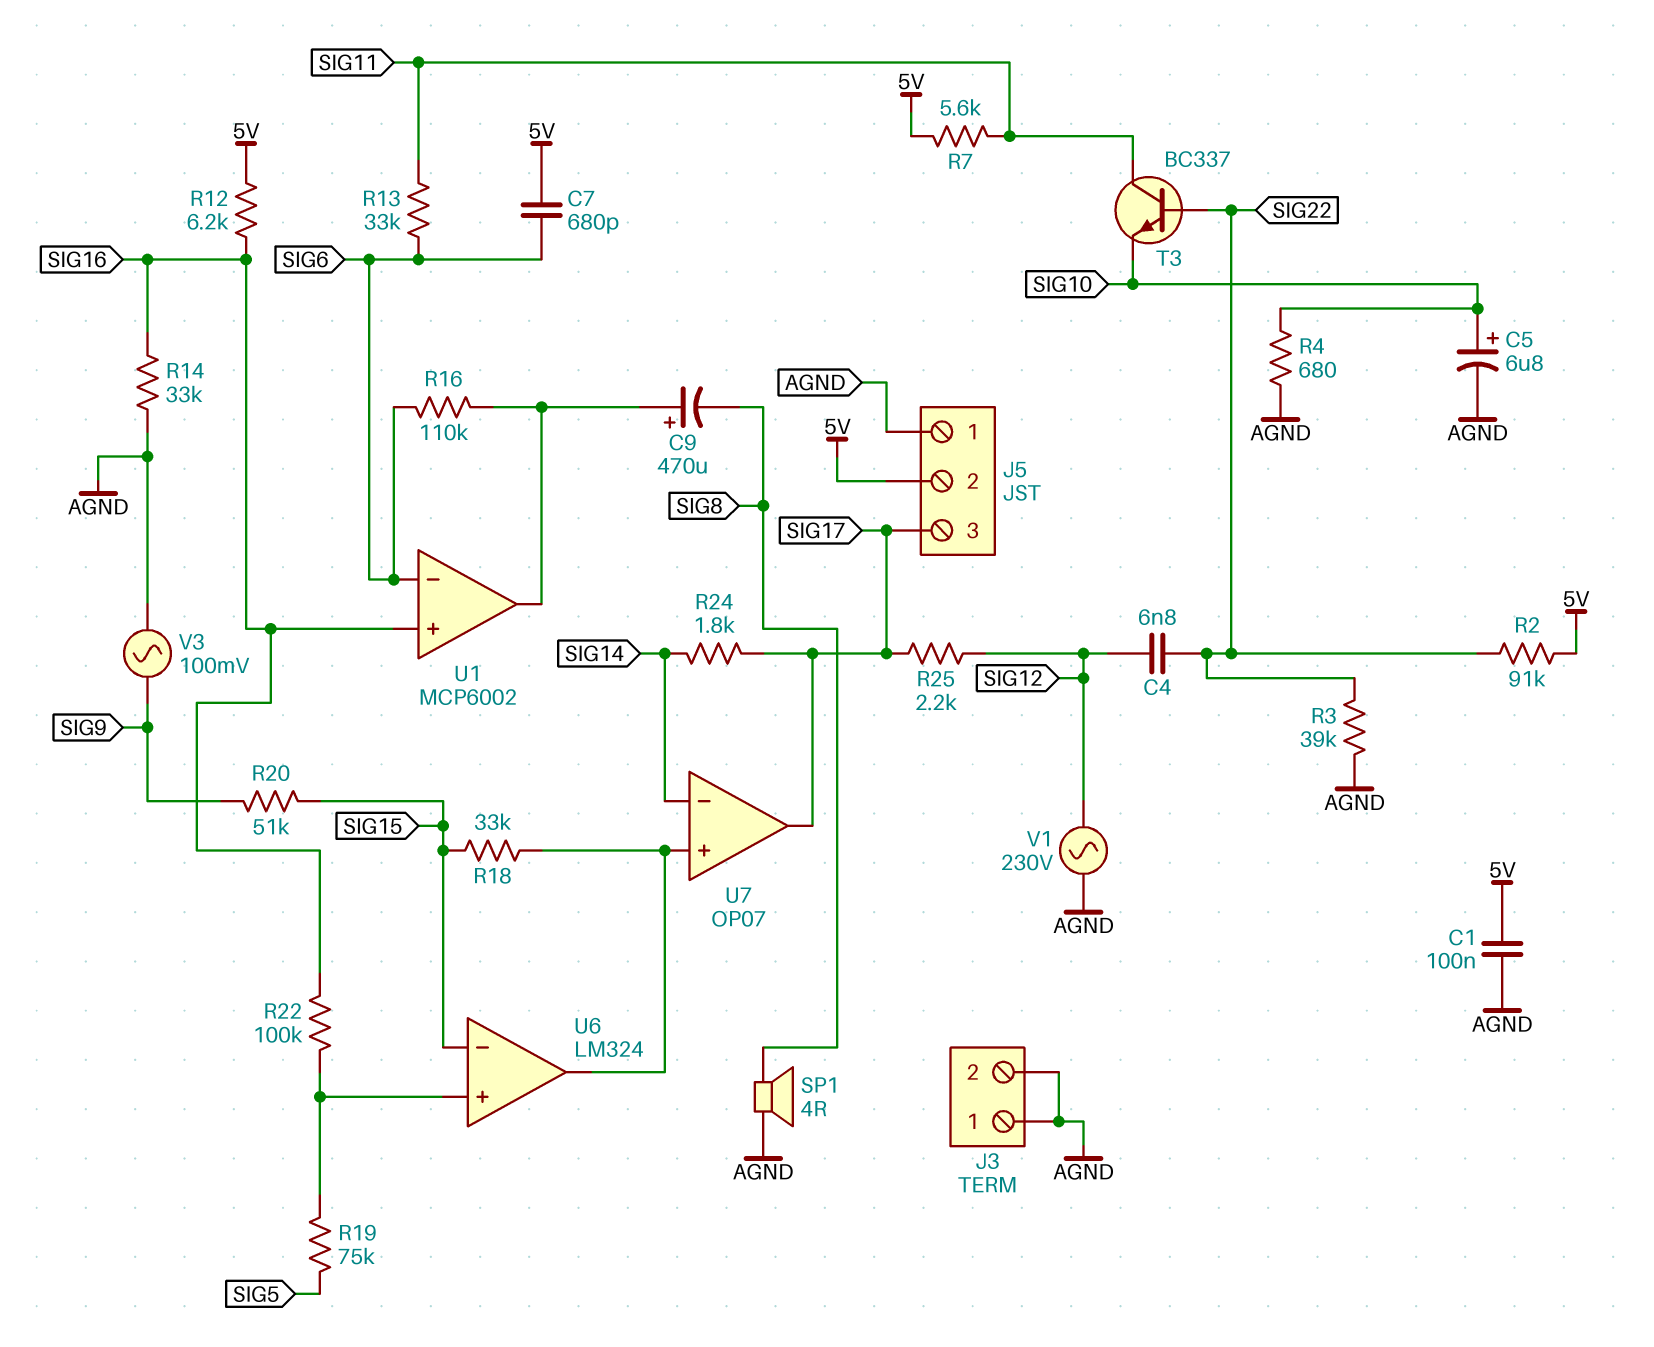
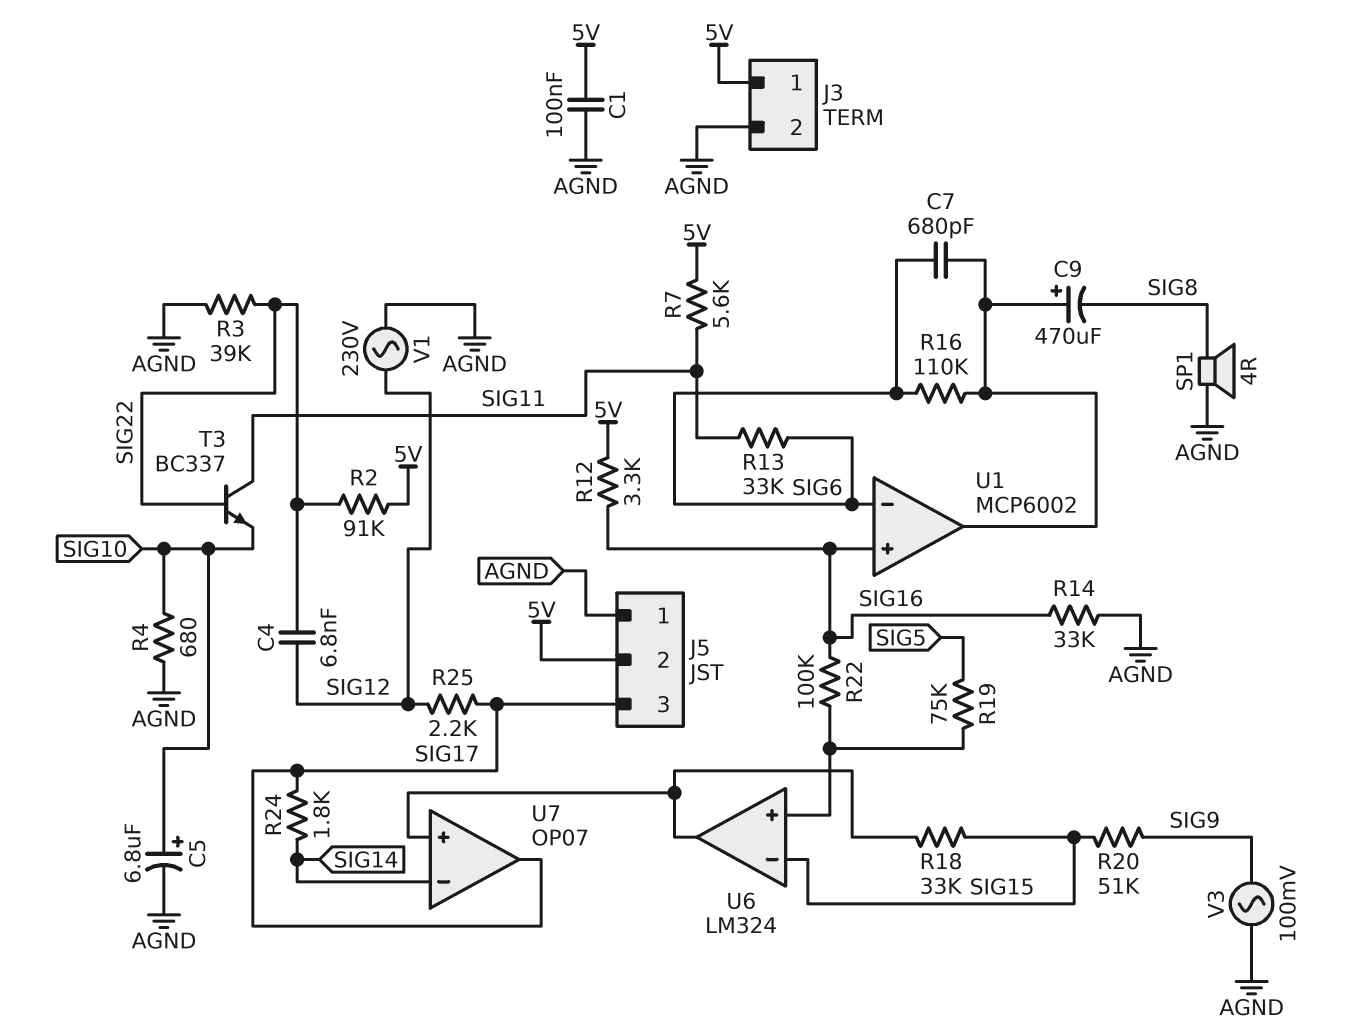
C7: 680pF (5V, SIG6) -> 680pF (SIG6, U1/out)
J3 pin 1: AGND -> 5V
R12: 6.2k (5V, SIG16) -> 3.3k (5V, SIG16)

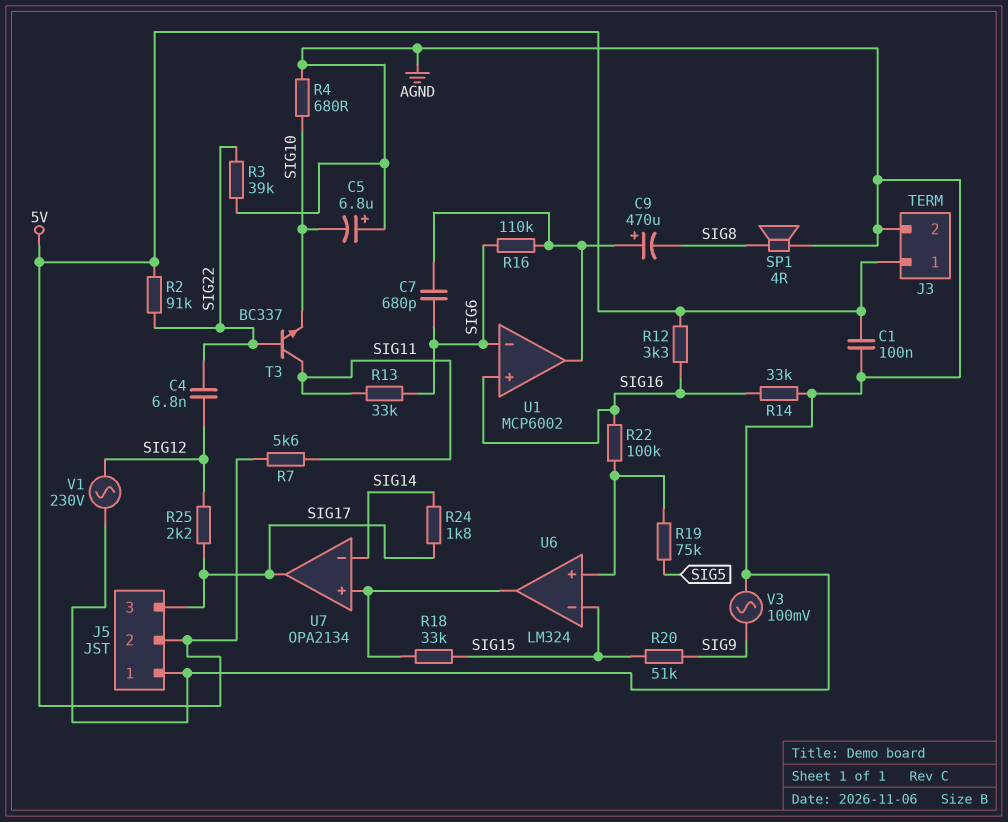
C5: 6.8uF (plus SIG10, minus AGND) -> 6.8uF (plus AGND, minus SIG10)
U7: OP07 -> OPA2134

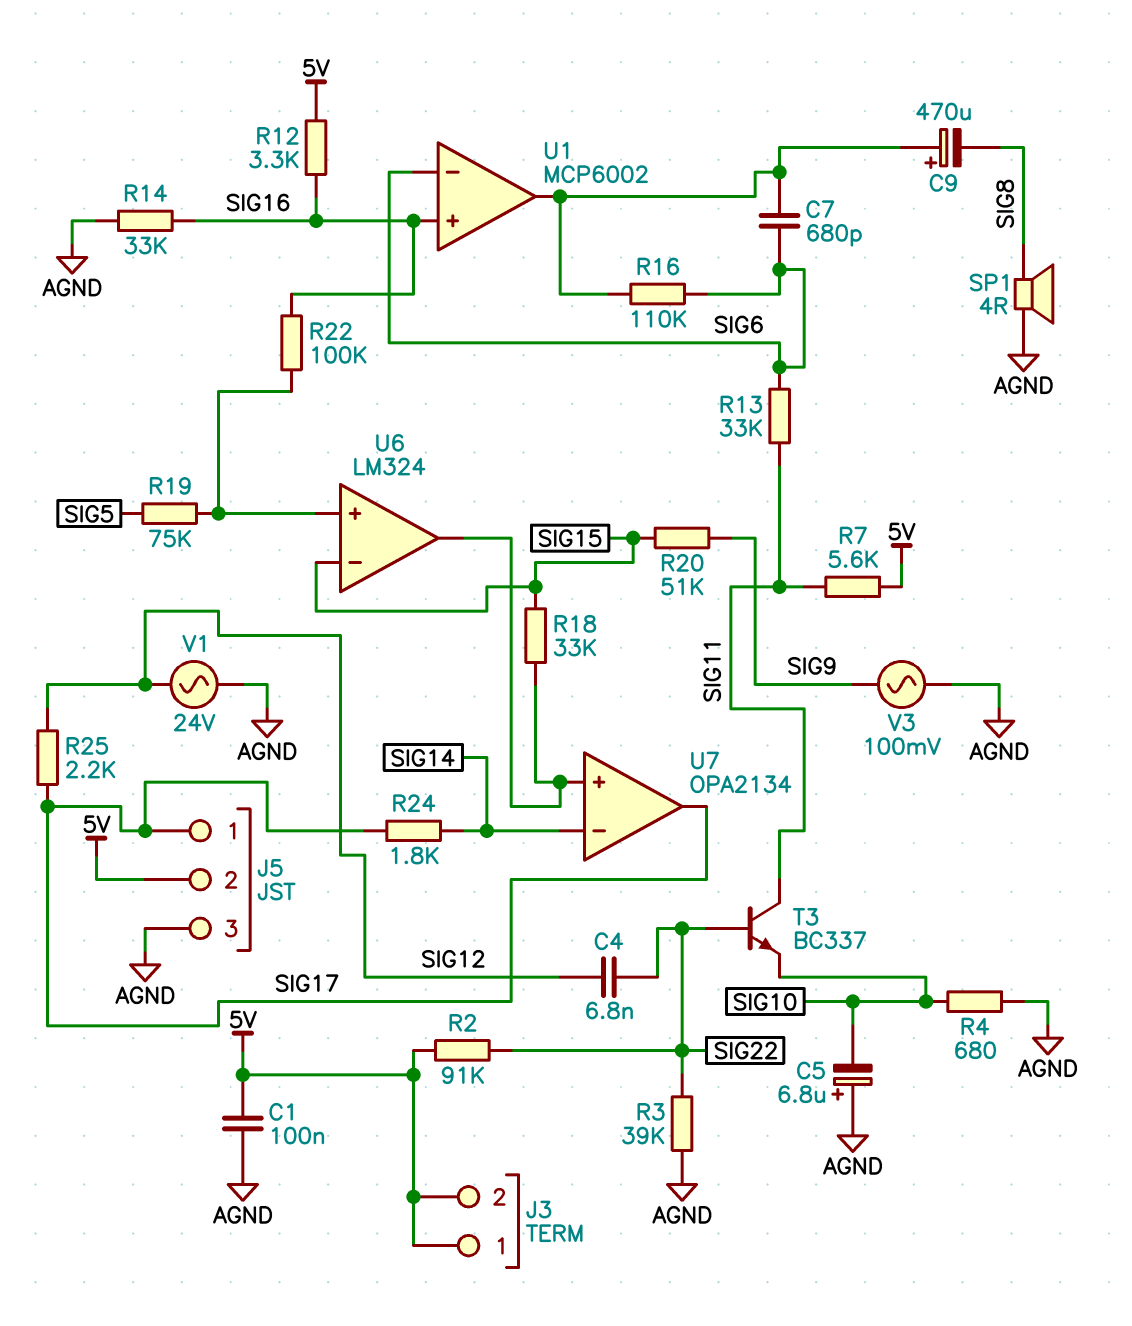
J3 pin 2: AGND -> 5V
J5 pin 1: AGND -> SIG17
J5 pin 3: SIG17 -> AGND
V1: AC 230V (AGND, SIG12) -> AC 24V (AGND, SIG12)

